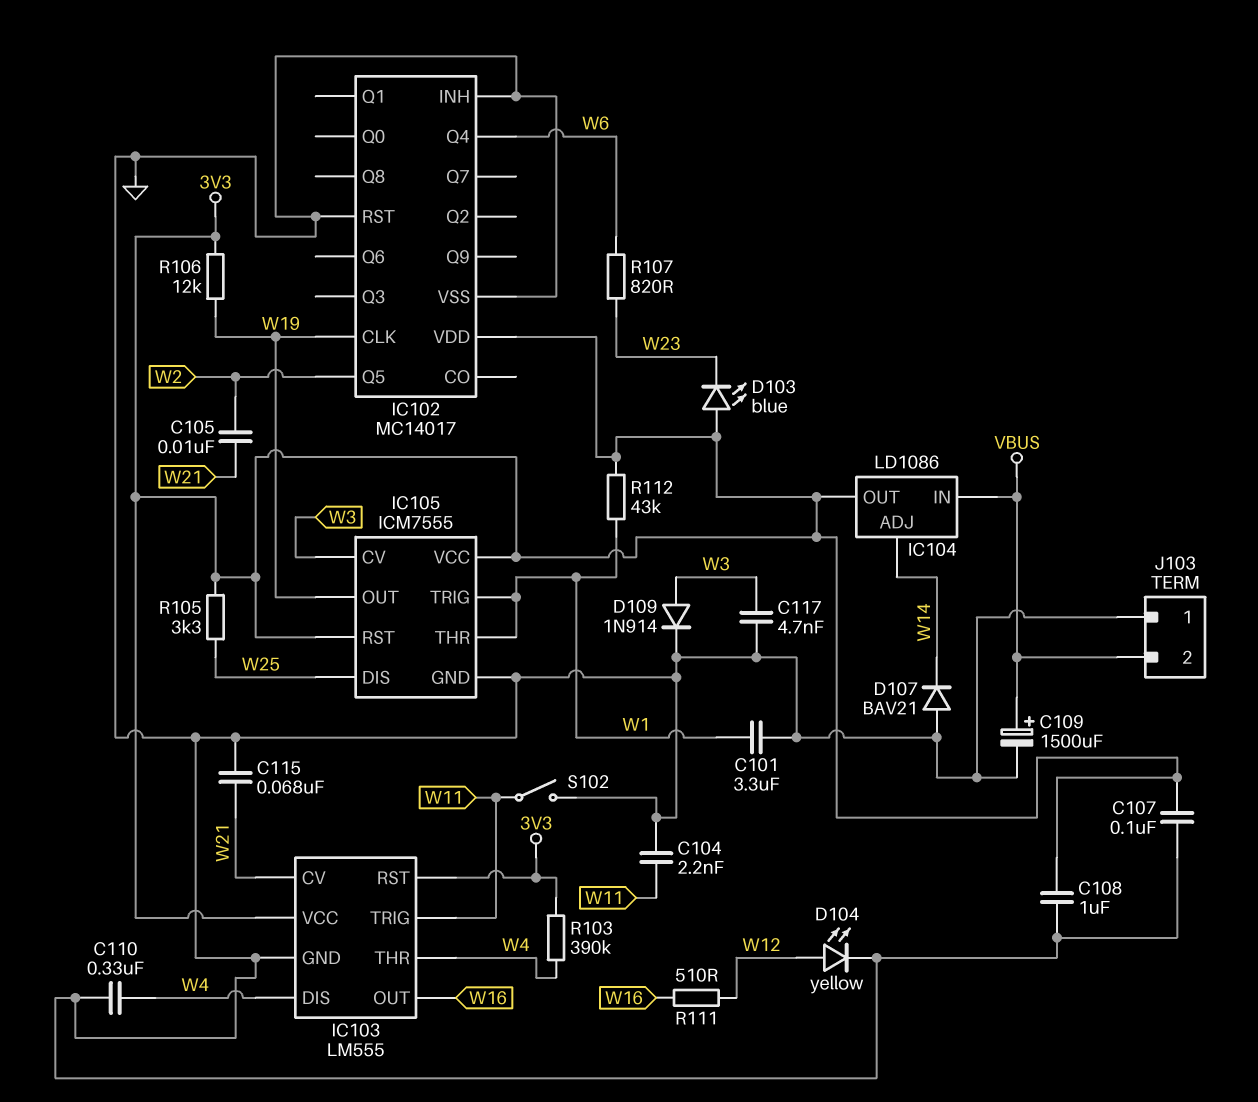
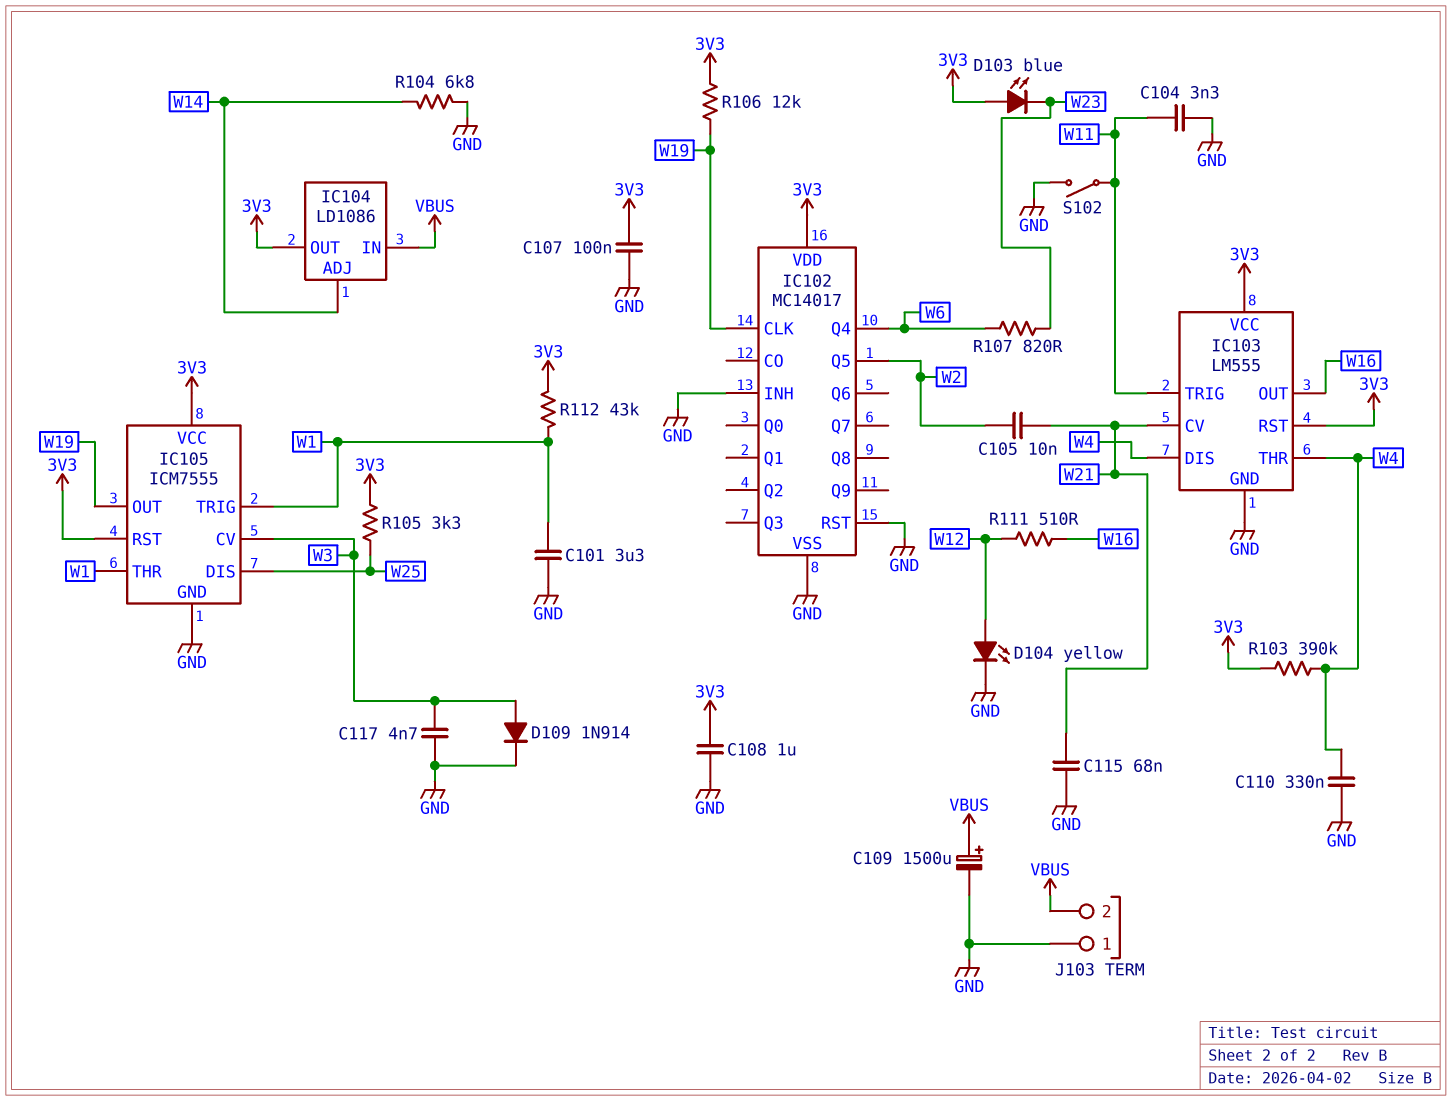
C104: 2.2nF (GND, W11) -> 3.3nF (GND, W11)
D107: diode BAV21 (A GND, K W14) -> none
R104: none -> 6.8k (GND, W14)

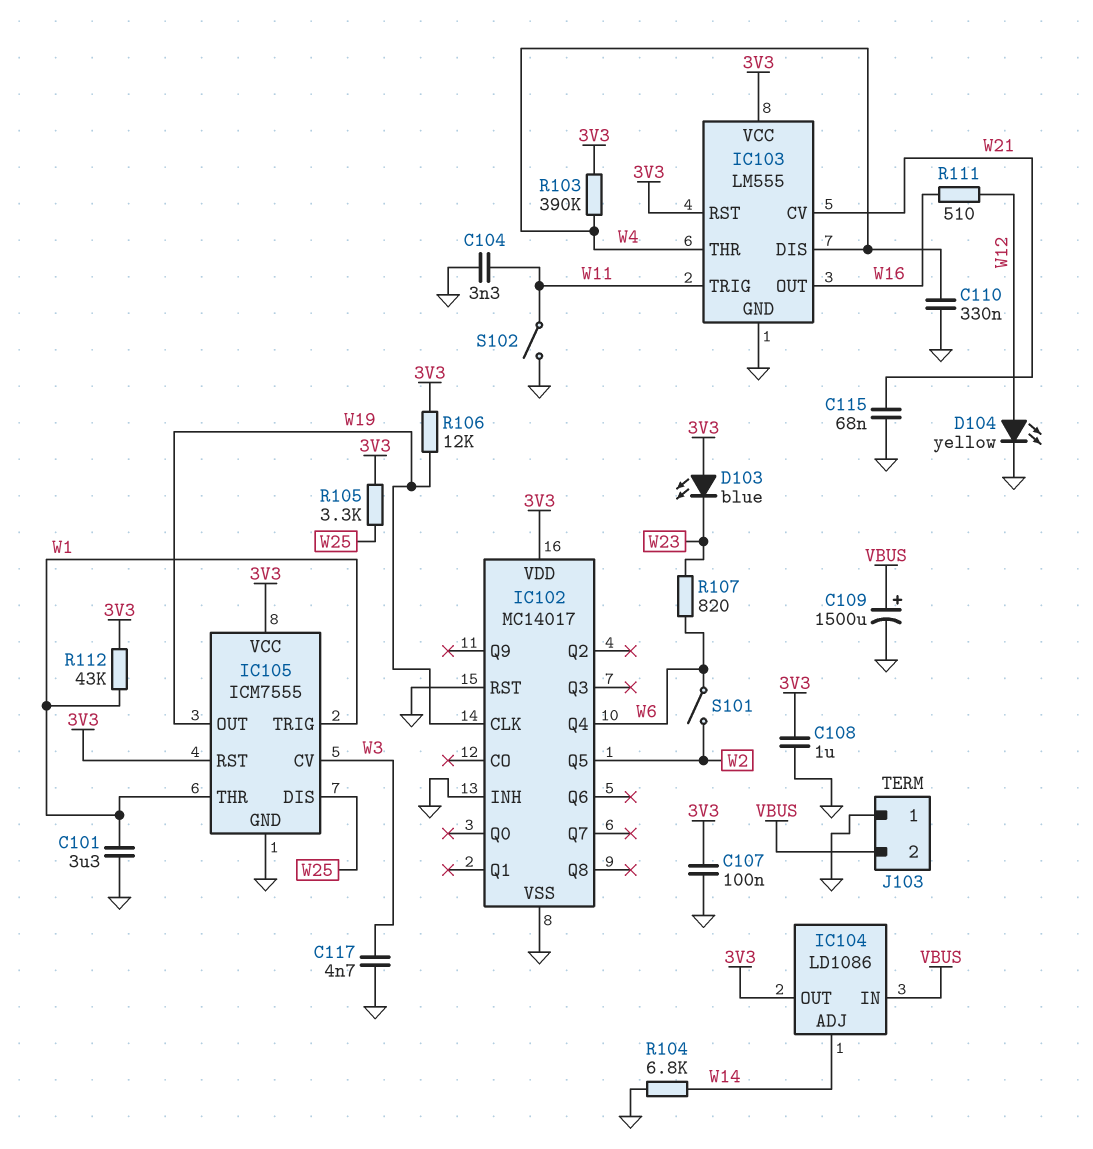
C105: 10nF (W2, W21) -> none
D109: diode 1N914 (A W3, K GND) -> none
S101: none -> switch (W2, W6)

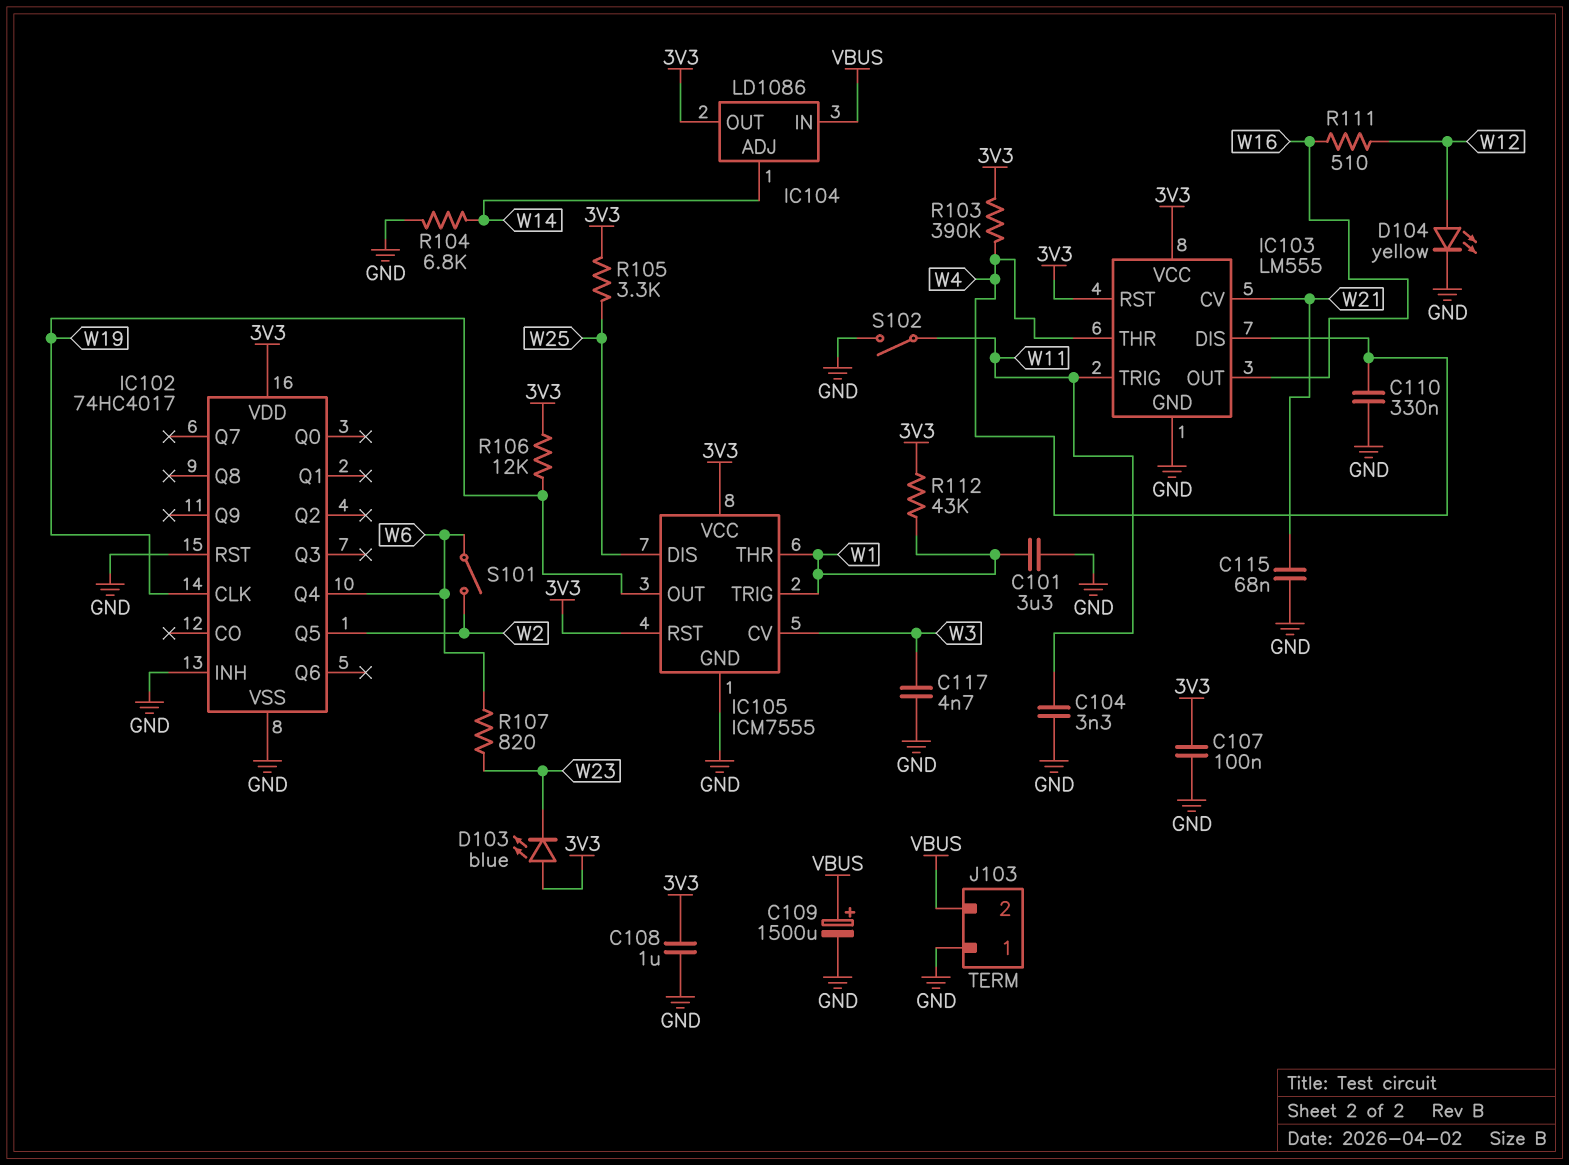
IC102: MC14017 -> 74HC4017

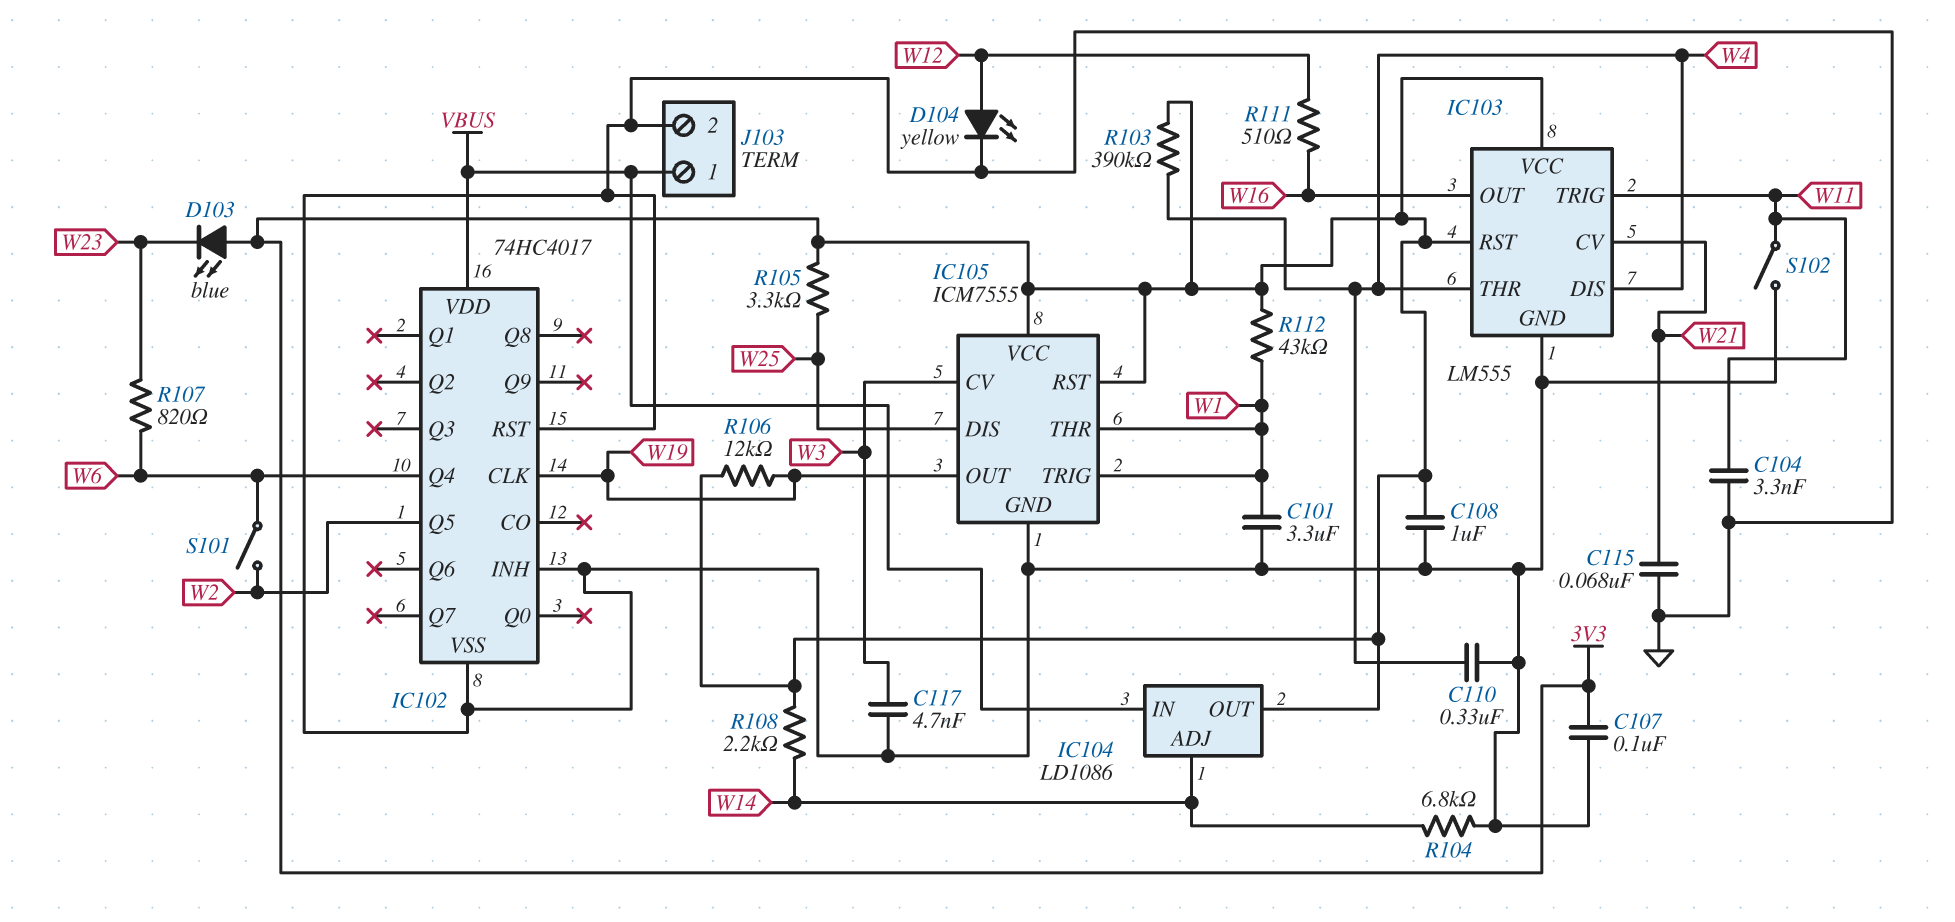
C109: 1500uF (plus VBUS, minus GND) -> none
IC102 pin VDD: 3V3 -> VBUS
J103 pin 1: GND -> VBUS
J103 pin 2: VBUS -> GND
R108: none -> 2.2k (3V3, W14)

